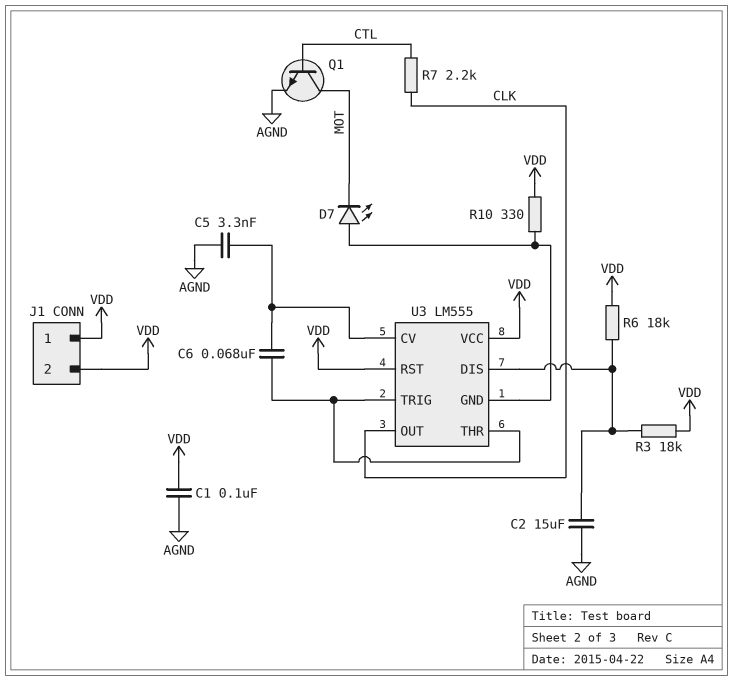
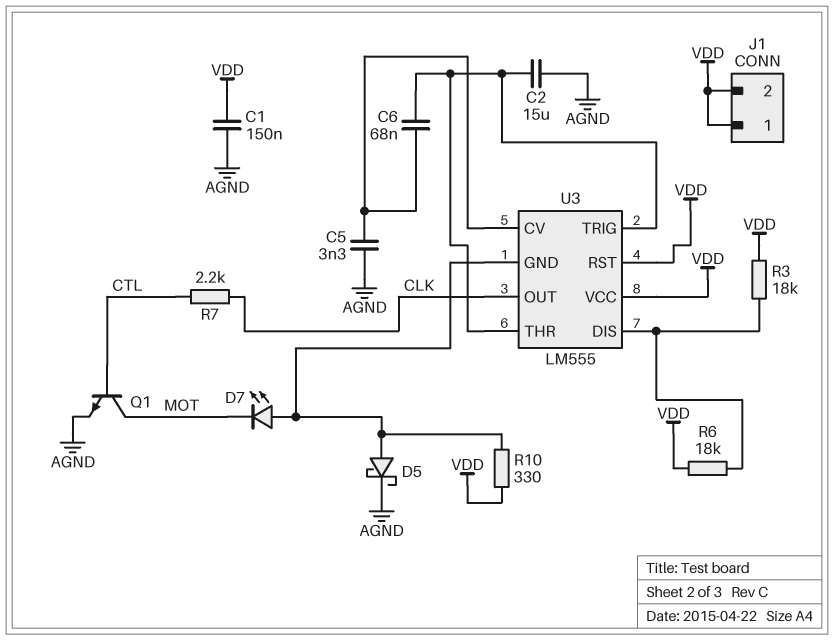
C1: 100nF (AGND, VDD) -> 150nF (AGND, VDD)
C2: 15uF (AGND, U3/DIS) -> 15uF (AGND, U3/THR)
D5: none -> schottky (A U3/GND, K AGND)

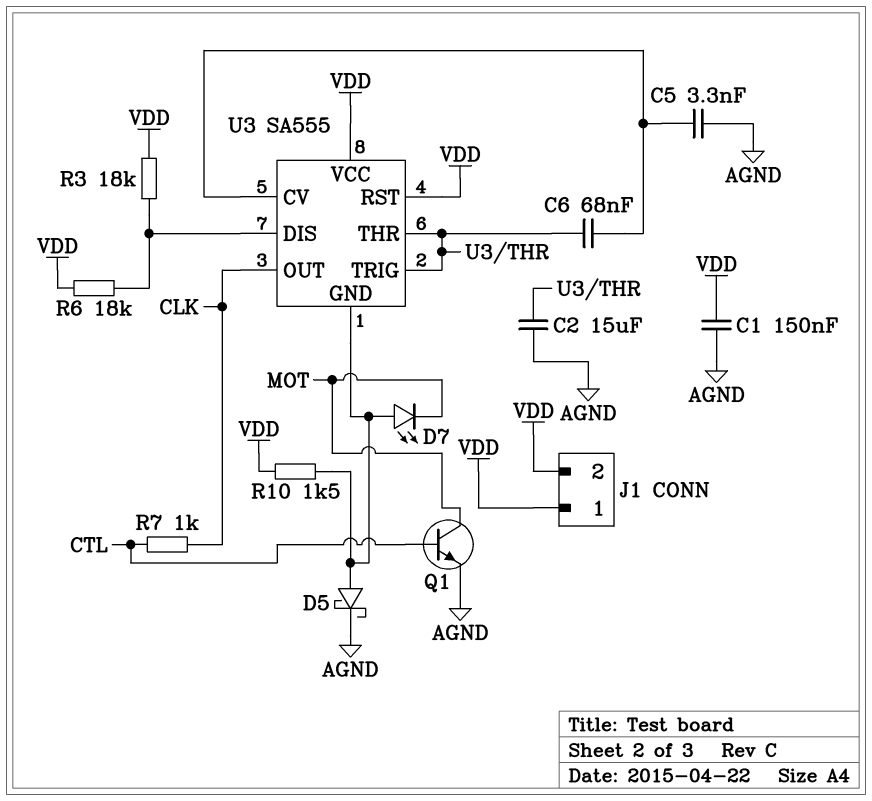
R7: 2.2k (CLK, CTL) -> 1k (CLK, CTL)
R10: 330 (U3/GND, VDD) -> 1.5k (U3/GND, VDD)
U3: LM555 -> SA555

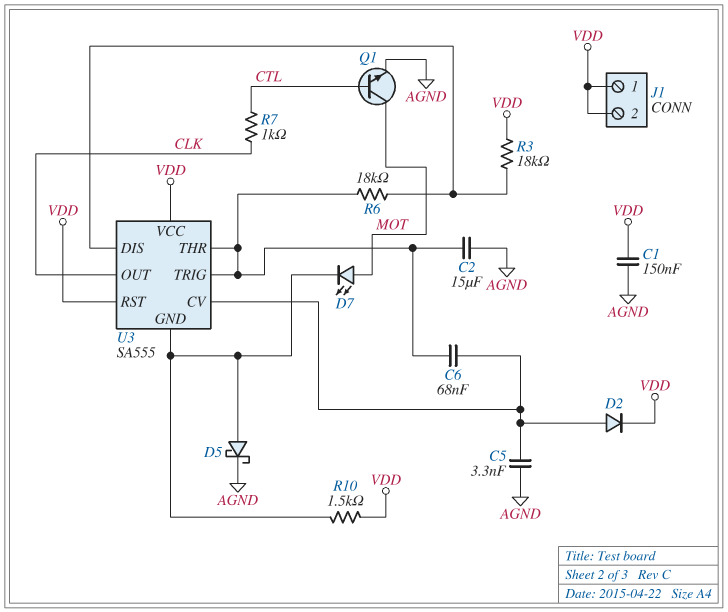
D2: none -> diode (A U3/CV, K VDD)
D7: LED (A U3/GND, K MOT) -> LED (A MOT, K U3/GND)
R6: 18k (U3/DIS, VDD) -> 18k (U3/DIS, U3/THR)

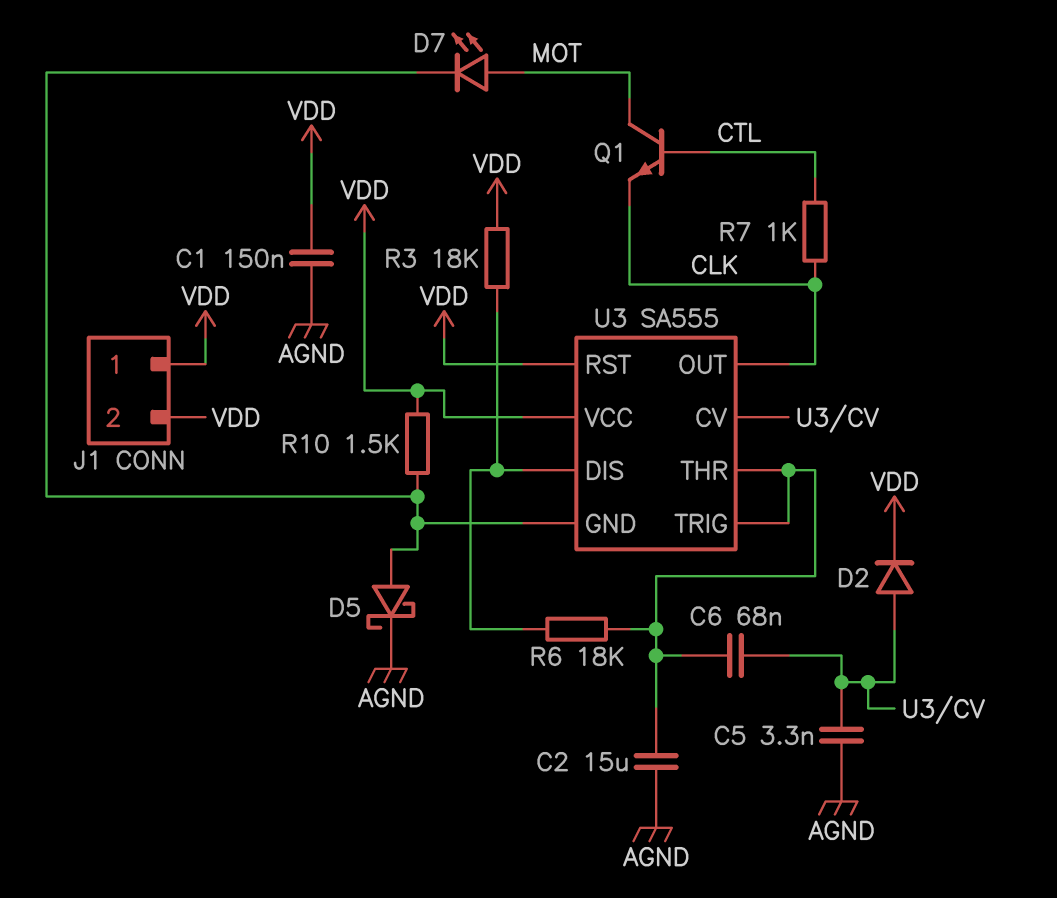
Q1: NPN (B CTL, C MOT, E AGND) -> NPN (B CTL, C MOT, E CLK)

